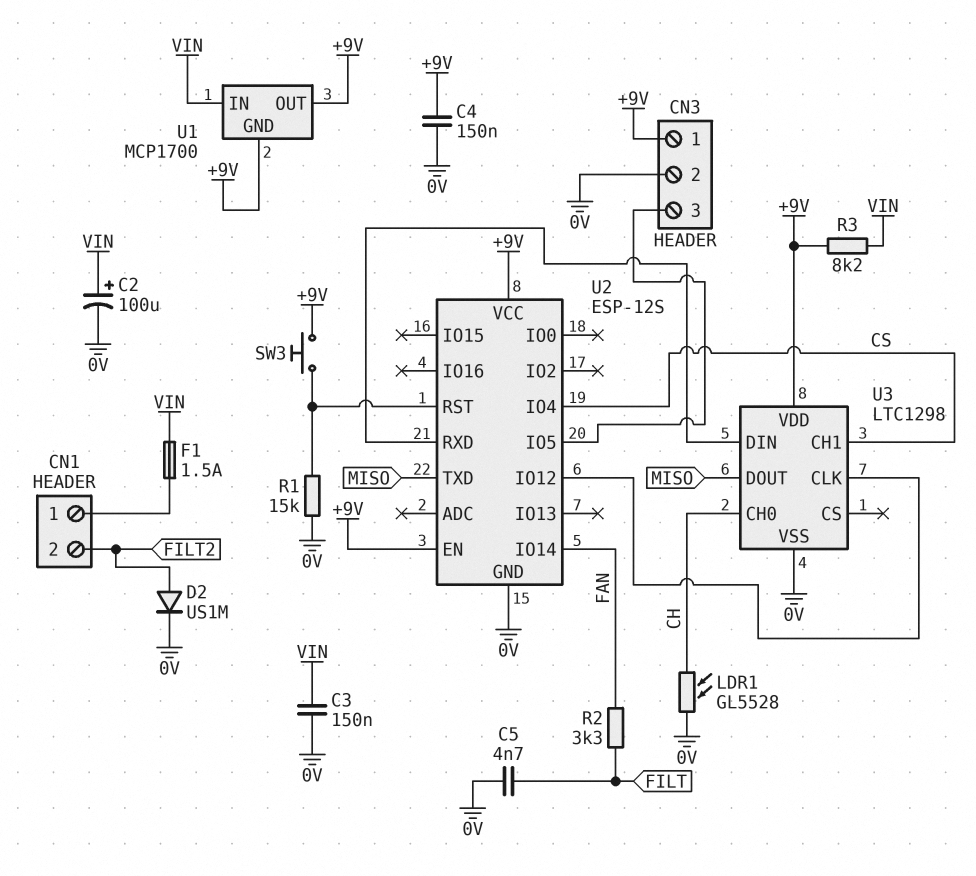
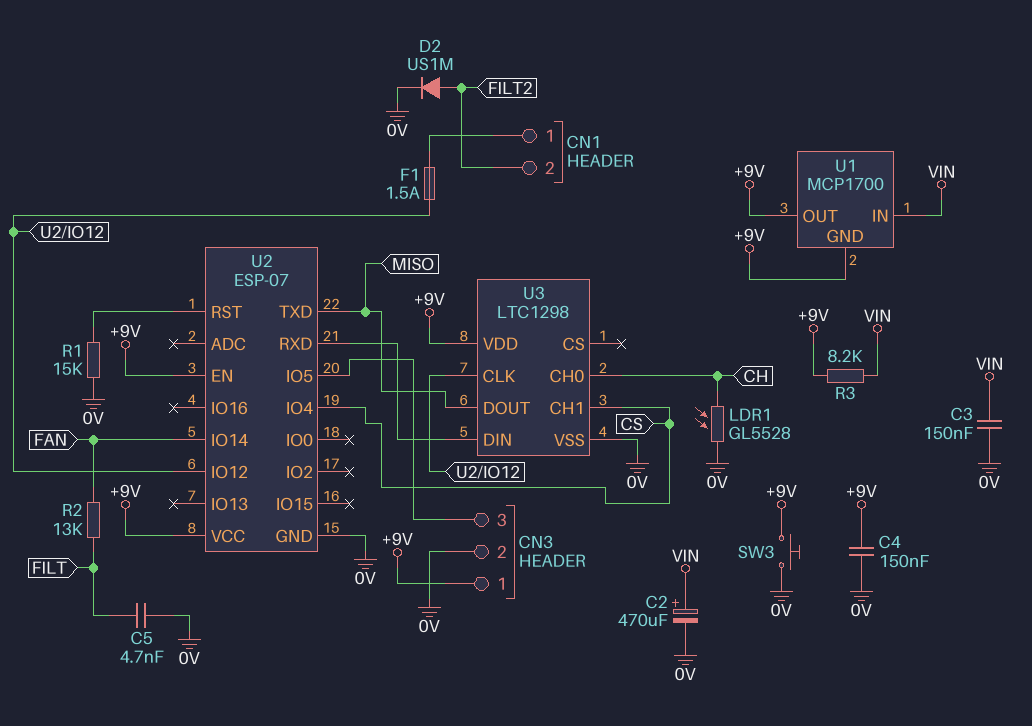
C2: 100uF (plus VIN, minus 0V) -> 470uF (plus VIN, minus 0V)
F1: 1.5A (CN1/1, VIN) -> 1.5A (CN1/1, U2/IO12)
R2: 3.3k (FAN, FILT) -> 13k (FAN, FILT)
SW3: button (+9V, U2/RST) -> button (+9V, 0V)
U2: ESP-12S -> ESP-07

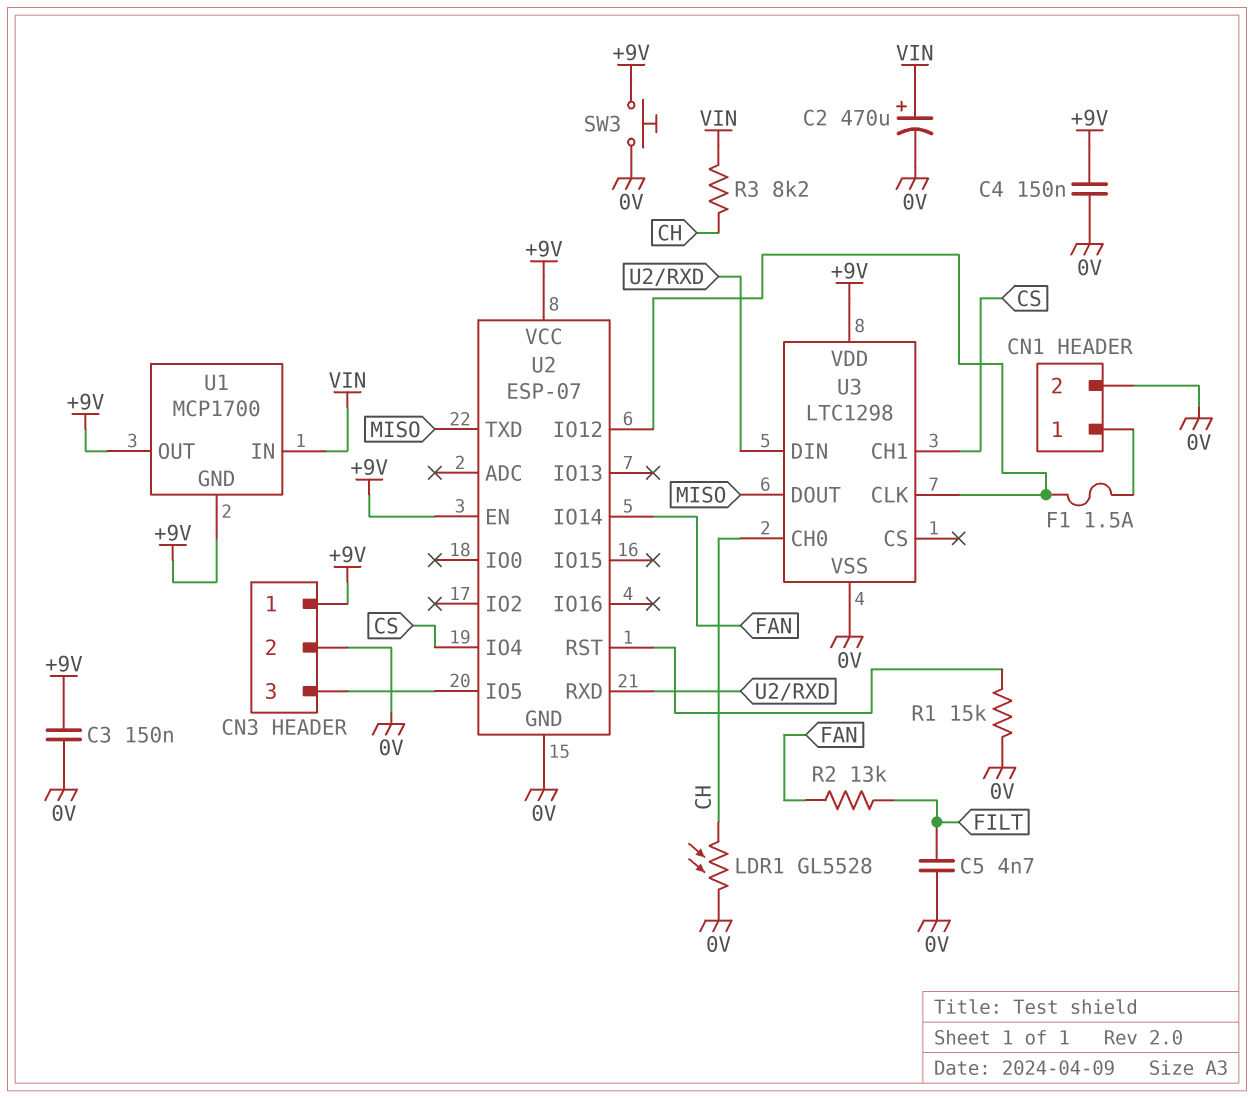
C3: 150nF (0V, VIN) -> 150nF (+9V, 0V)
CN1 pin 2: FILT2 -> 0V
D2: diode US1M (A FILT2, K 0V) -> none
R3: 8.2k (+9V, VIN) -> 8.2k (CH, VIN)

